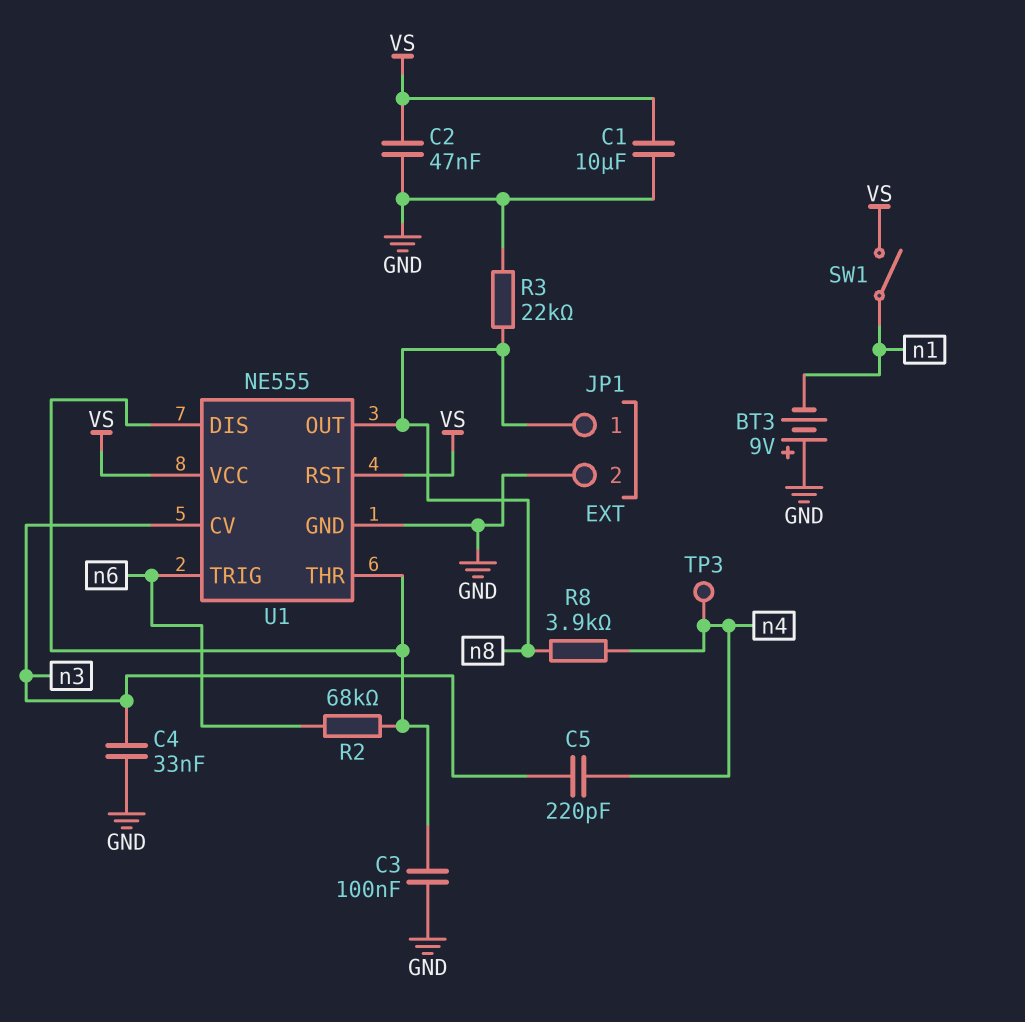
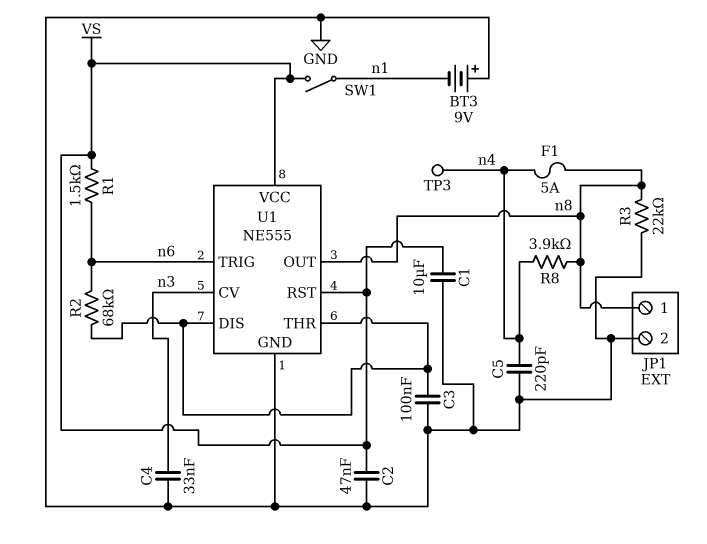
C5: 220pF (n3, n4) -> 220pF (GND, n4)
F1: none -> 5A (n4, n8)
R1: none -> 1.5k (VS, n6)

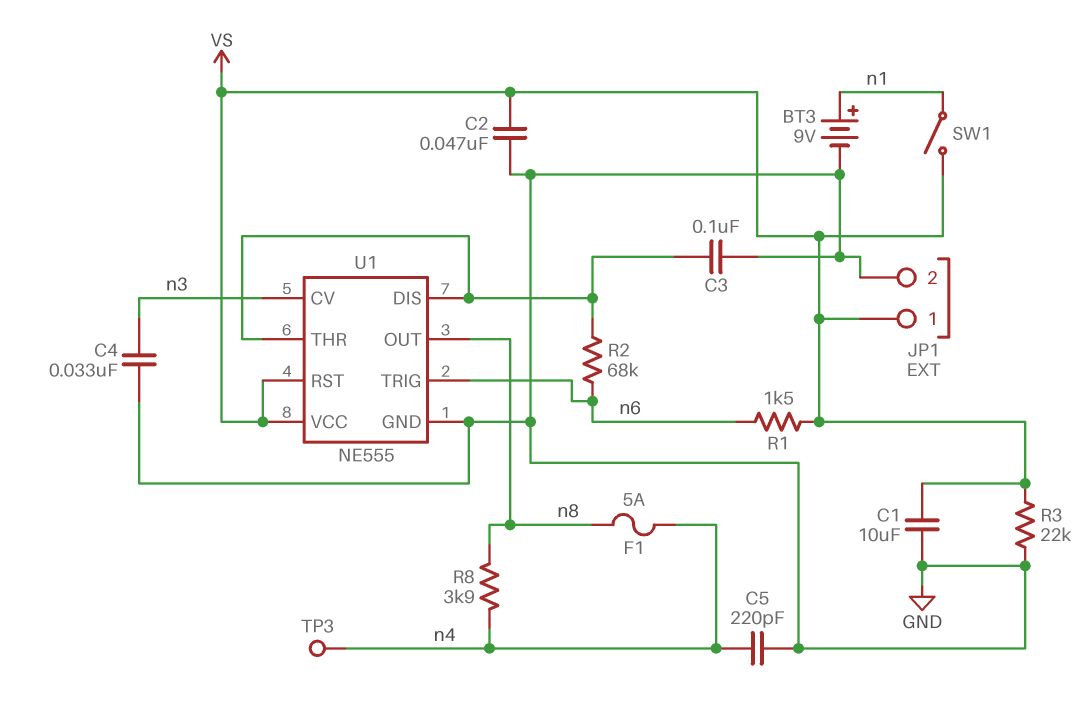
BT3: 9V (plus GND, minus n1) -> 9V (plus n1, minus GND)
JP1 pin 1: n8 -> VS
R3: 22k (GND, n8) -> 22k (GND, VS)

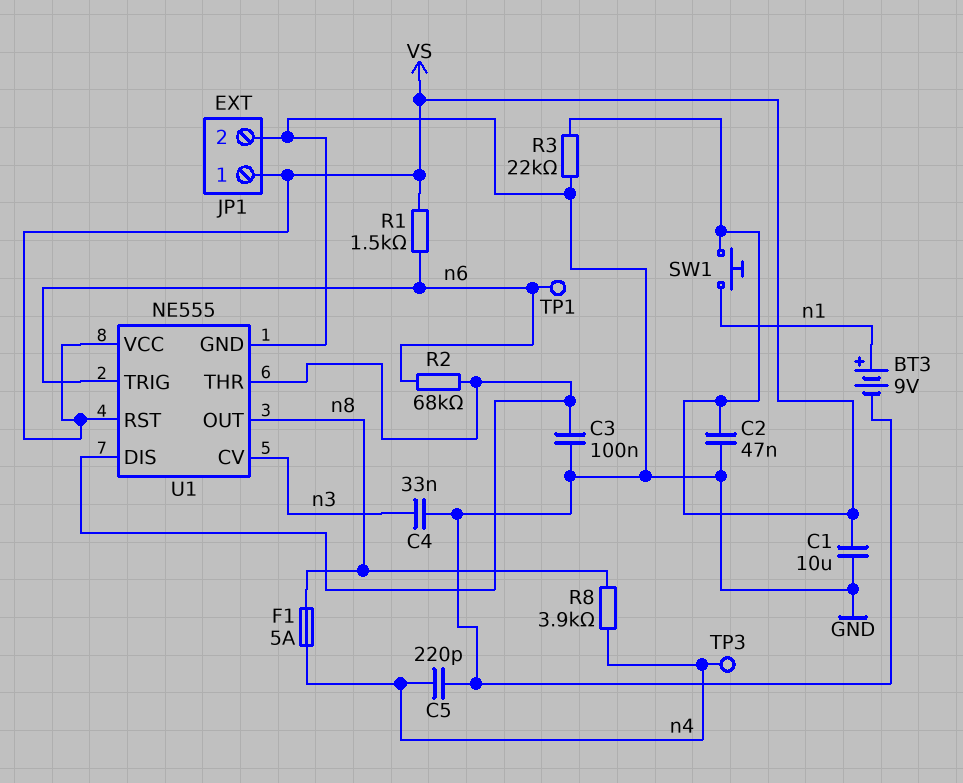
SW1: switch (VS, n1) -> button (VS, n1)
TP1: none -> test point (n6)

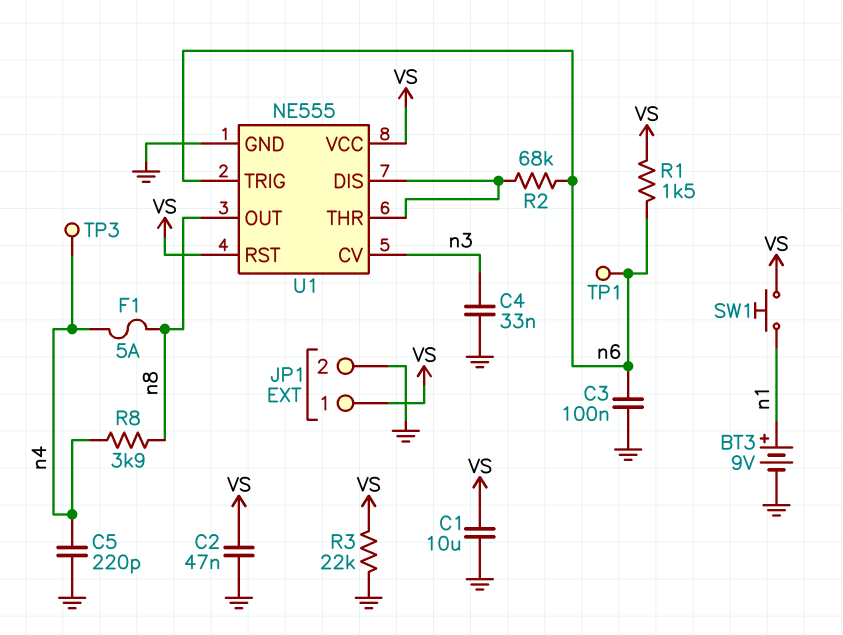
C3: 100nF (GND, U1/DIS) -> 100nF (GND, n6)

